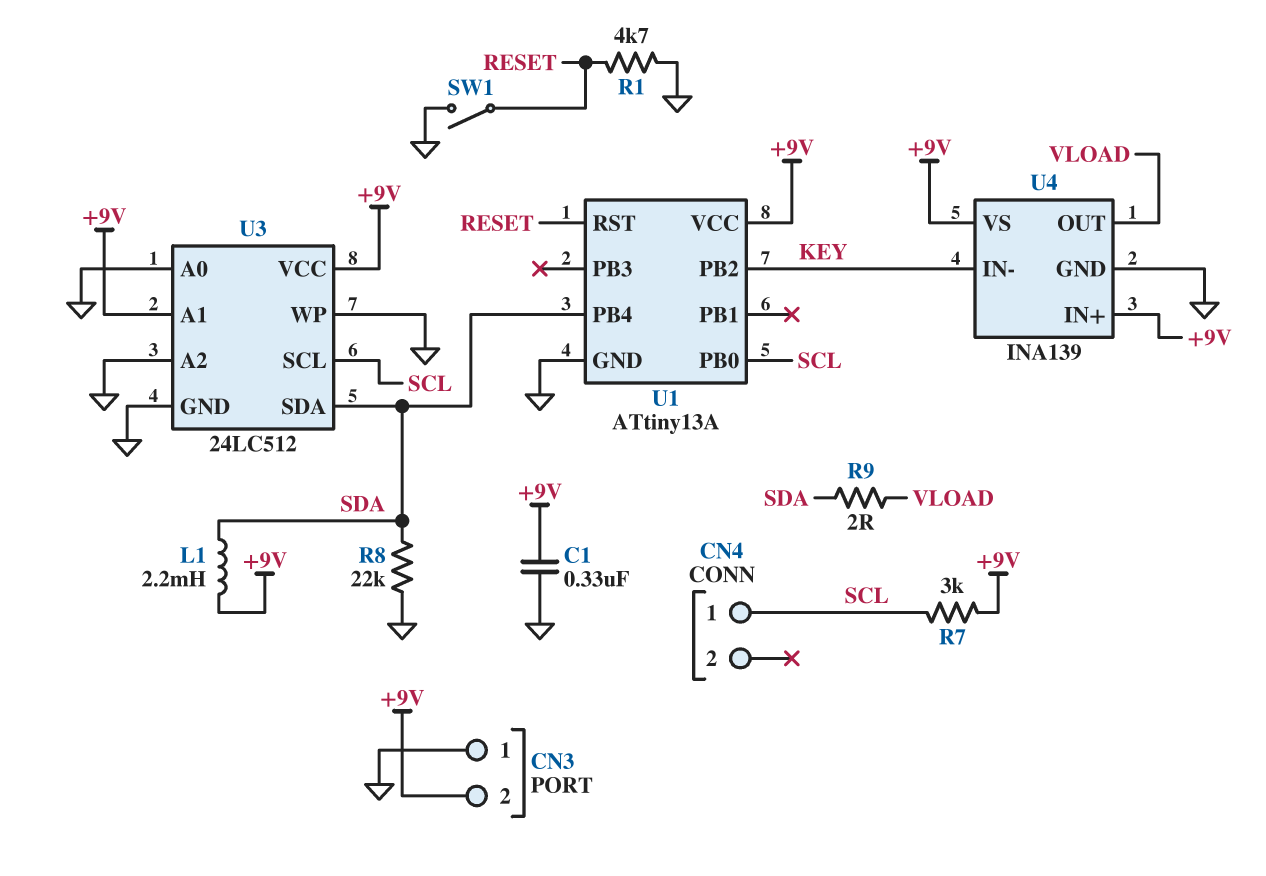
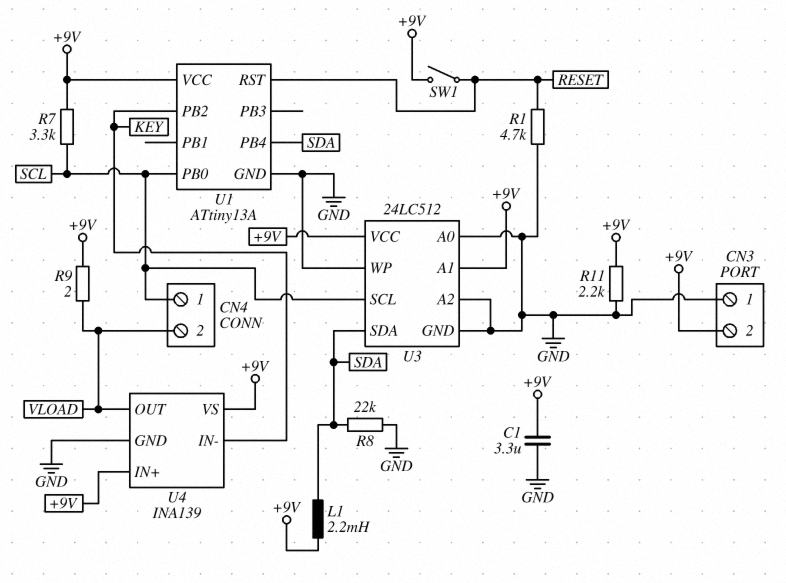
C1: 330nF (+9V, GND) -> 3.3uF (+9V, GND)
CN4 pin 2: none -> VLOAD
R7: 3k (+9V, SCL) -> 3.3k (+9V, SCL)
R9: 2 (SDA, VLOAD) -> 2 (+9V, VLOAD)
R11: none -> 2.2k (+9V, GND)
SW1: switch (GND, RESET) -> switch (+9V, RESET)

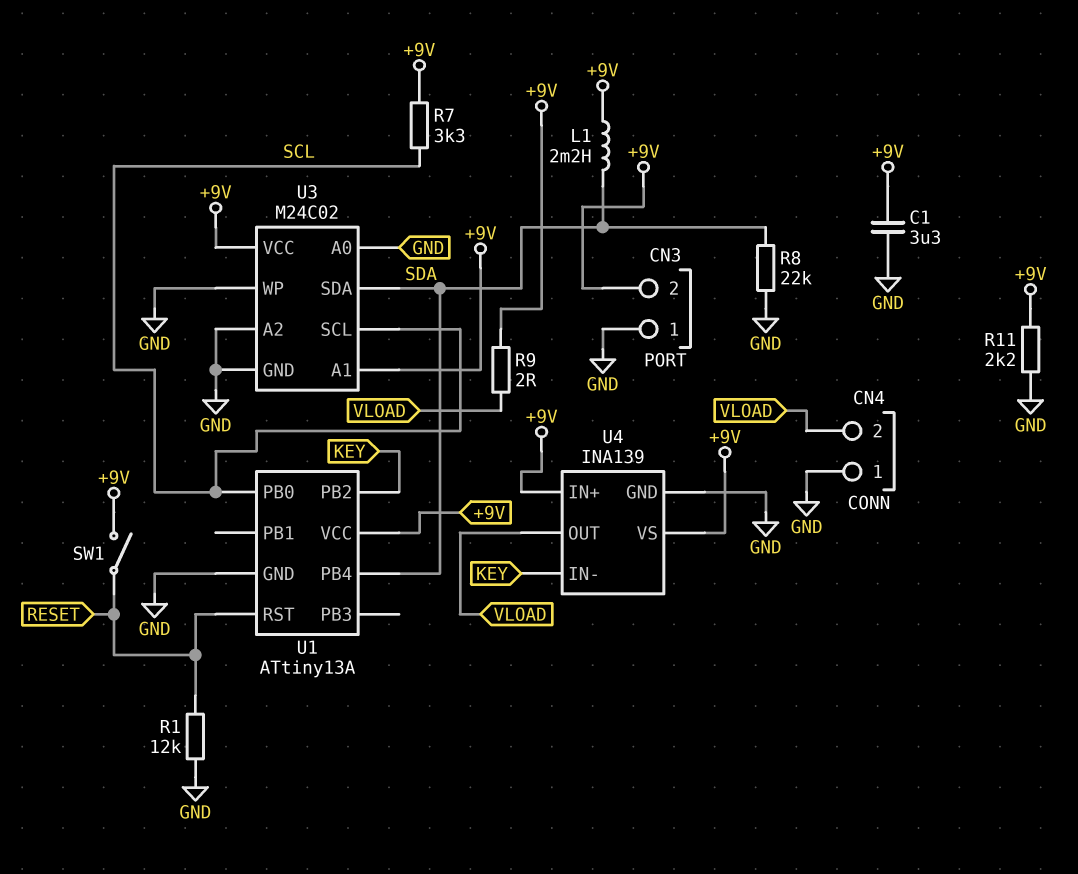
CN4 pin 1: SCL -> GND
R1: 4.7k (GND, RESET) -> 12k (GND, RESET)
U3: 24LC512 -> M24C02

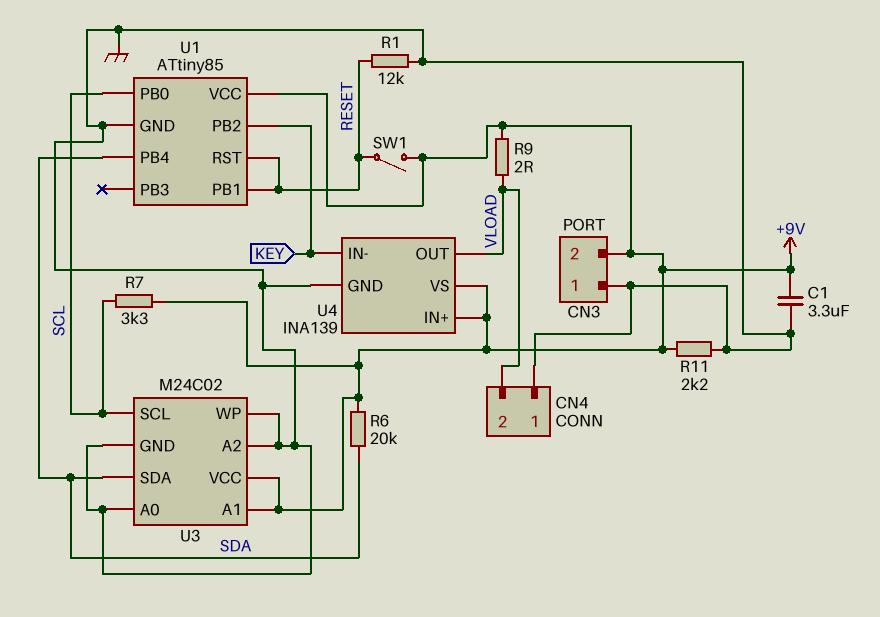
L1: 2.2mH (+9V, SDA) -> none
R6: none -> 20k (+9V, SDA)
R8: 22k (GND, SDA) -> none
U1: ATtiny13A -> ATtiny85
U1 pin PB1: none -> RESET

